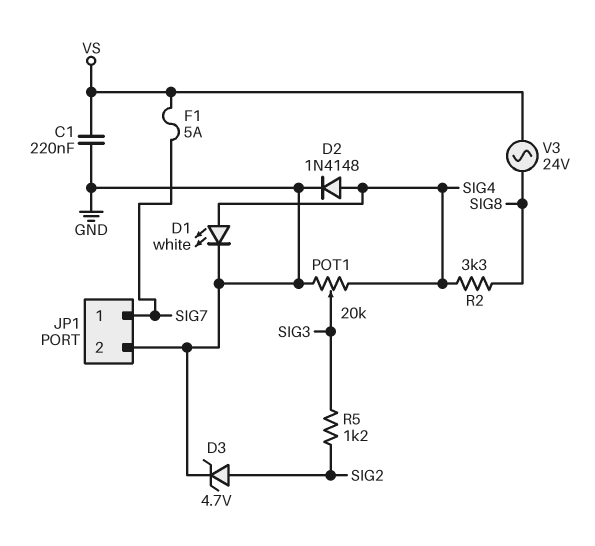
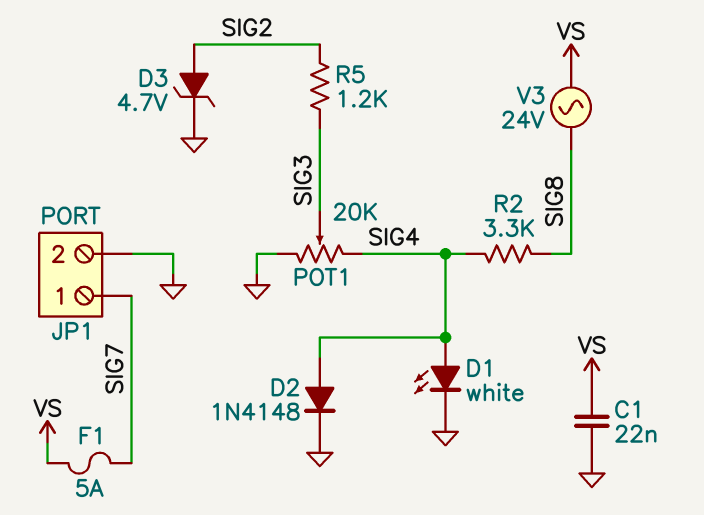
C1: 220nF (GND, VS) -> 22nF (GND, VS)

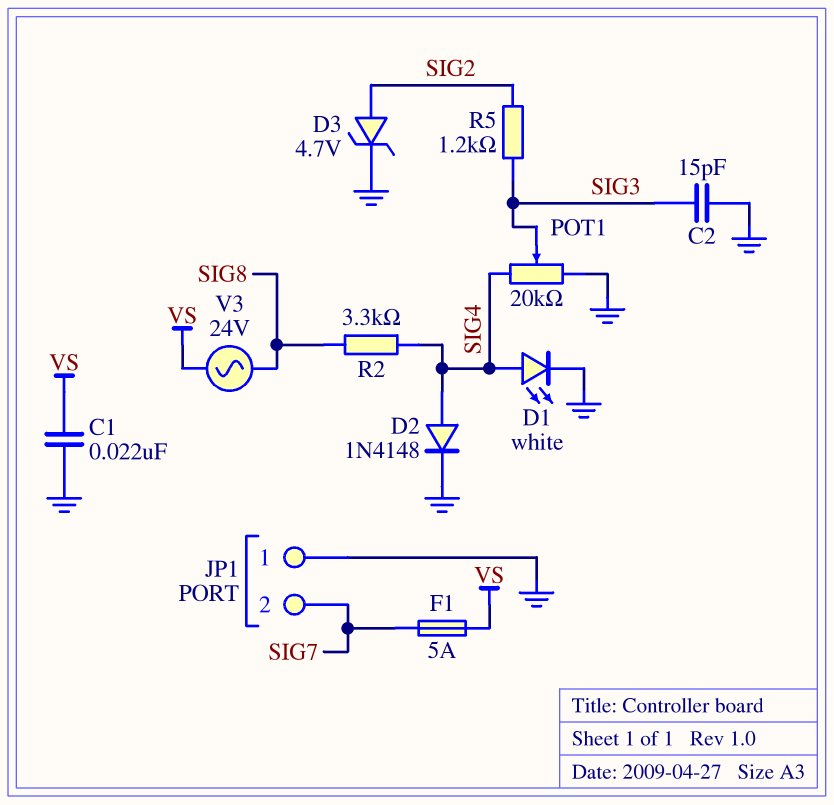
C2: none -> 15pF (GND, SIG3)
JP1 pin 1: SIG7 -> GND
JP1 pin 2: GND -> SIG7

